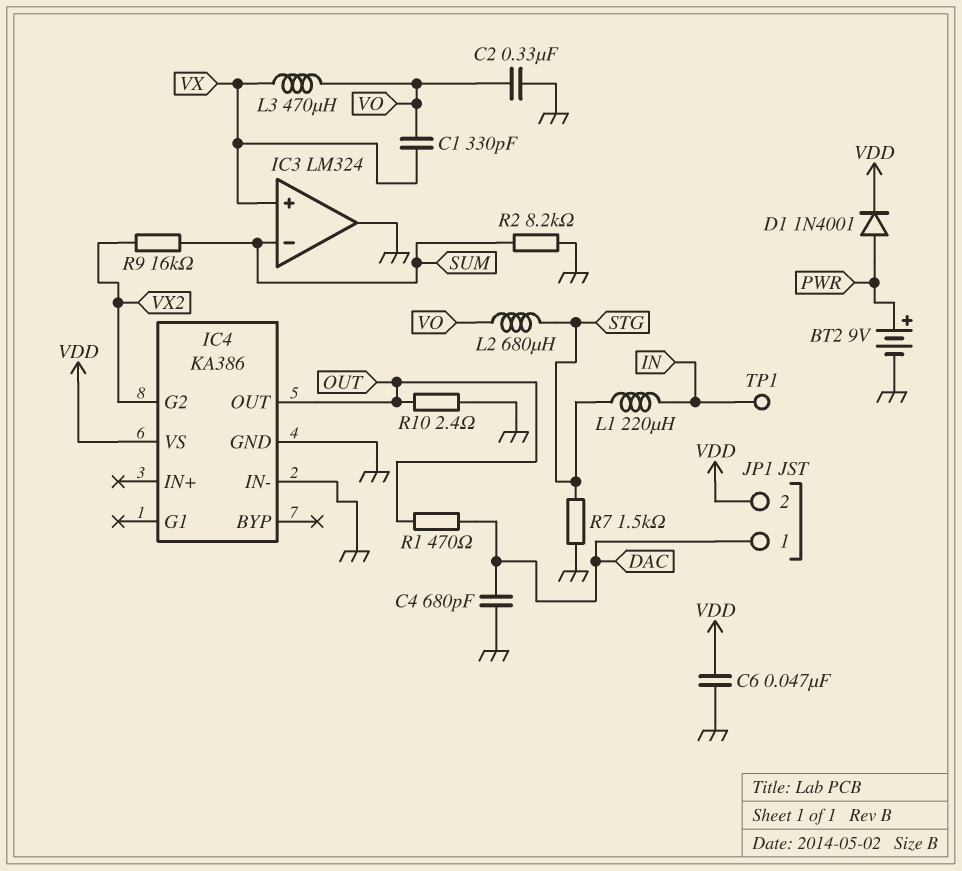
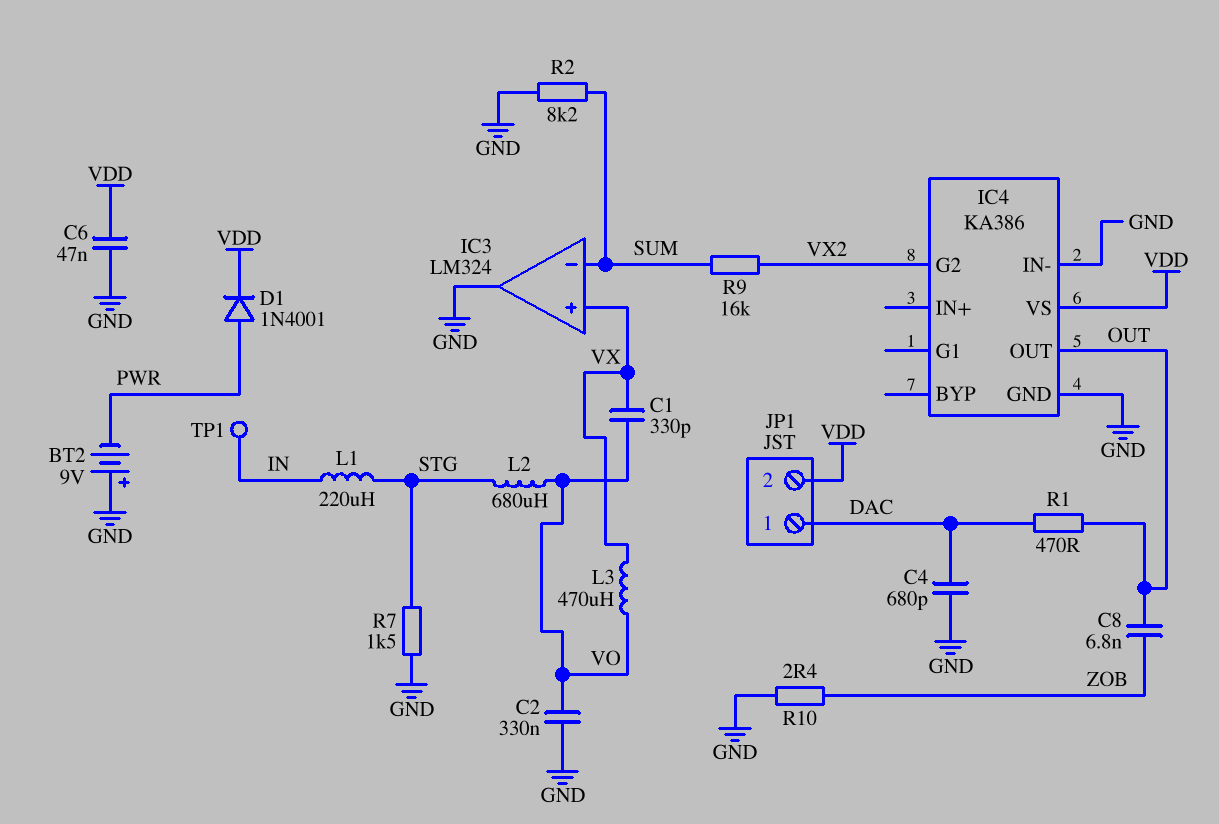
BT2: 9V (plus PWR, minus GND) -> 9V (plus GND, minus PWR)
C8: none -> 6.8nF (OUT, ZOB)
R10: 2.4 (GND, OUT) -> 2.4 (GND, ZOB)

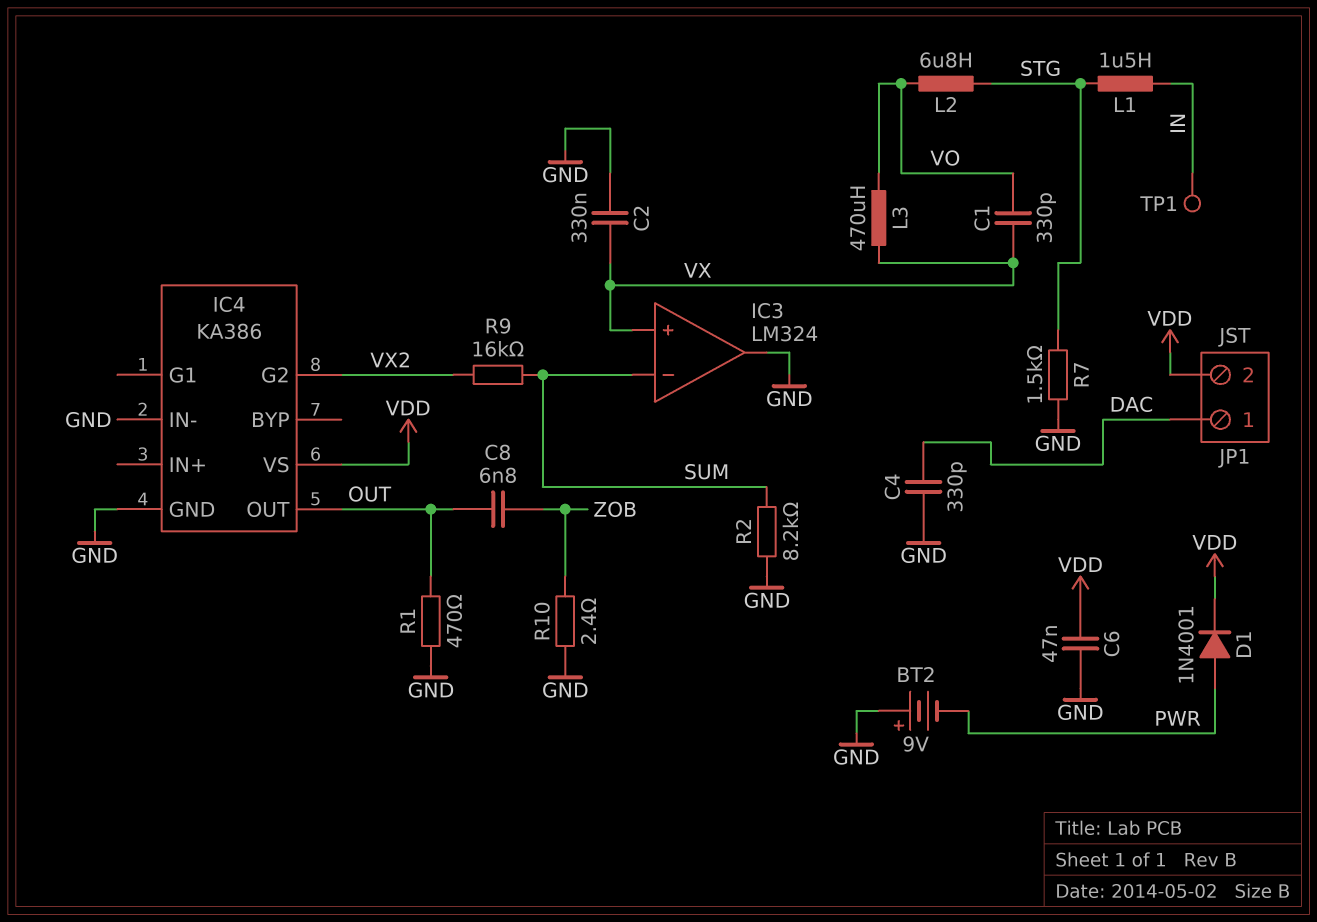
C2: 330nF (GND, VO) -> 330nF (GND, VX)
C4: 680pF (DAC, GND) -> 330pF (DAC, GND)
L1: 220uH (IN, STG) -> 1.5uH (IN, STG)
L2: 680uH (STG, VO) -> 6.8uH (STG, VO)
R1: 470 (DAC, OUT) -> 470 (GND, OUT)

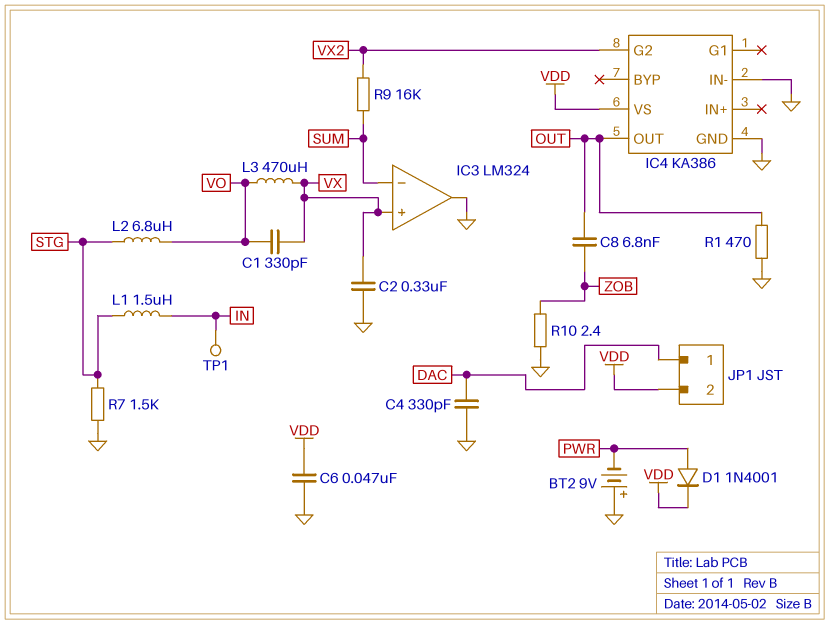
R2: 8.2k (GND, SUM) -> none

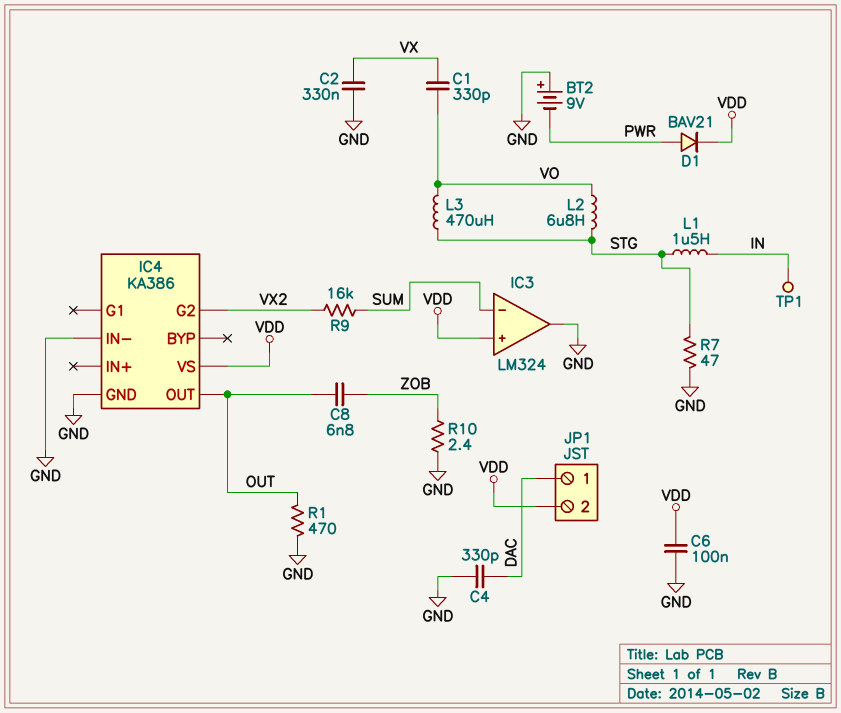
C6: 47nF (GND, VDD) -> 100nF (GND, VDD)
D1: diode 1N4001 (A PWR, K VDD) -> diode BAV21 (A PWR, K VDD)
IC3 pin in+: VX -> VDD
L3: 470uH (VO, VX) -> 470uH (STG, VO)
R7: 1.5k (GND, STG) -> 47 (GND, STG)

